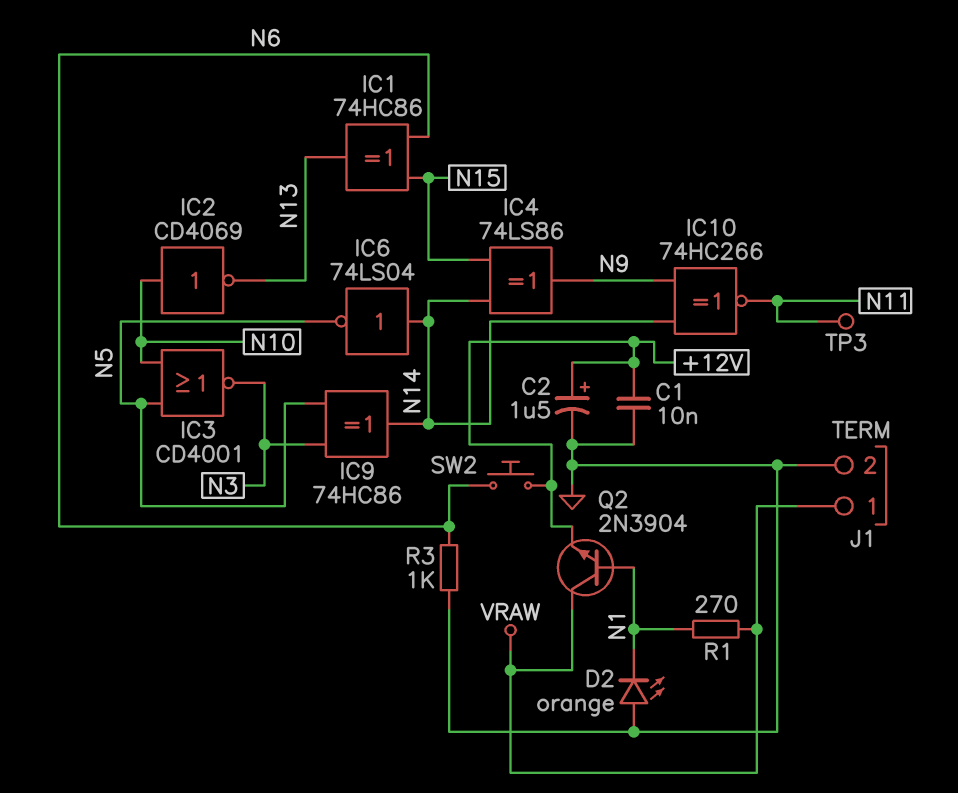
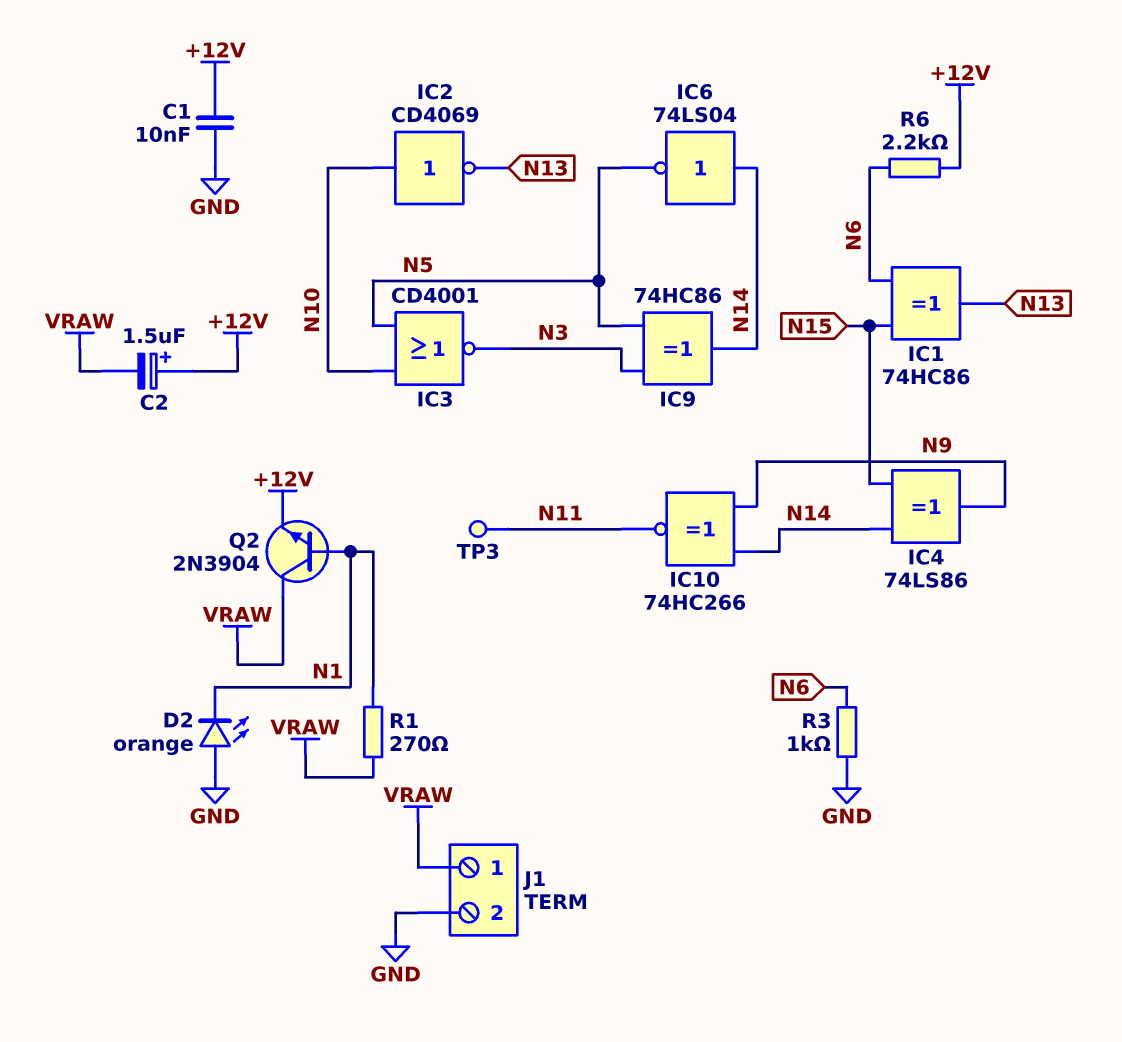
C2: 1.5uF (plus +12V, minus GND) -> 1.5uF (plus +12V, minus VRAW)
R6: none -> 2.2k (+12V, N6)
SW2: button (+12V, N6) -> none

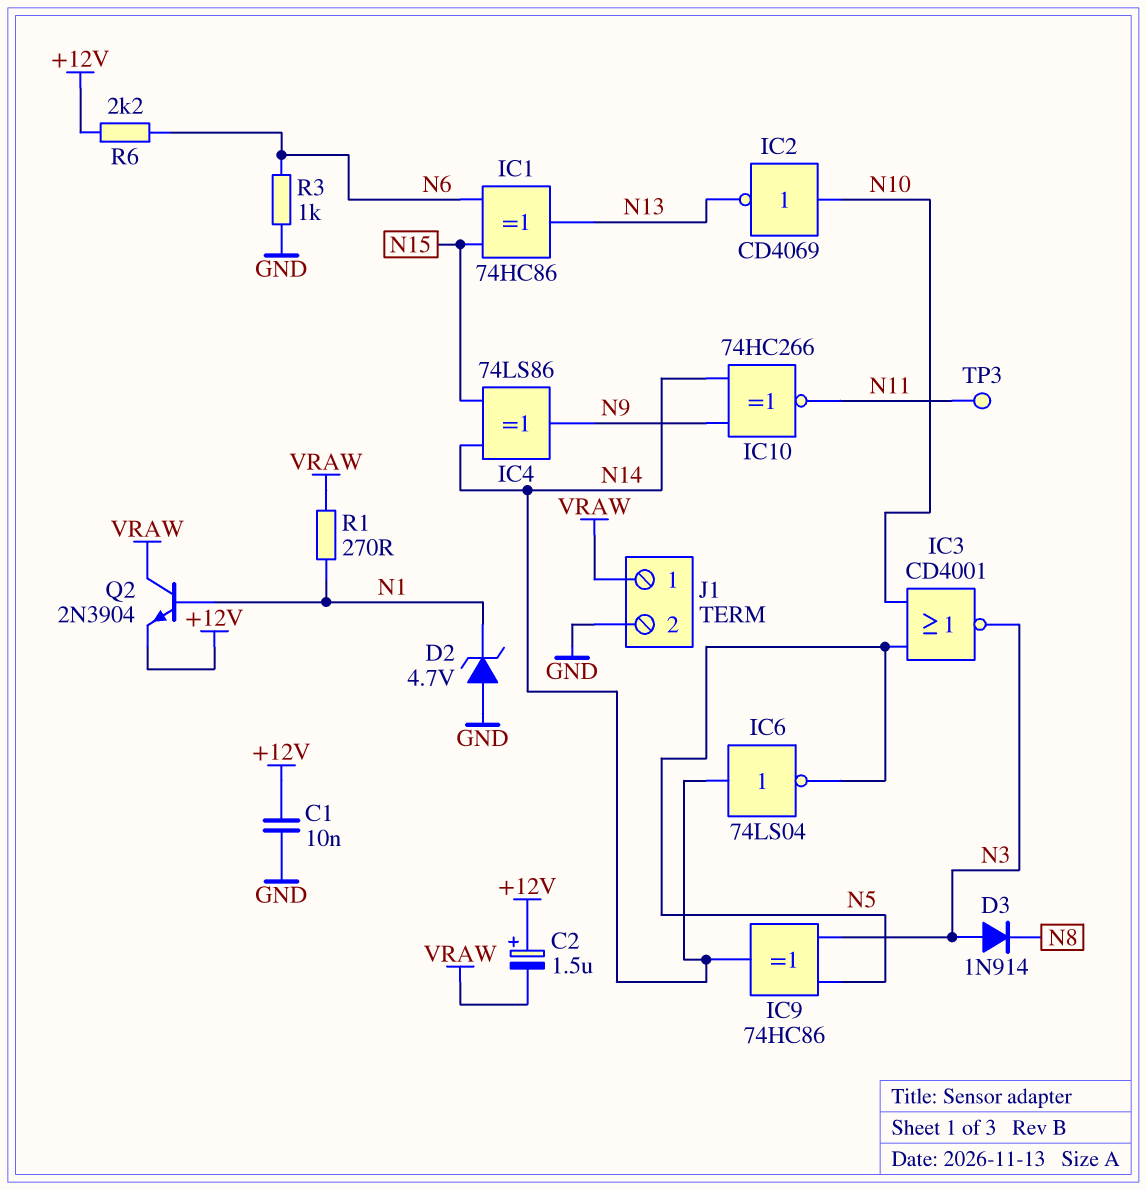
D2: LED orange (A GND, K N1) -> zener 4.7V (A GND, K N1)
D3: none -> diode 1N914 (A N3, K N8)

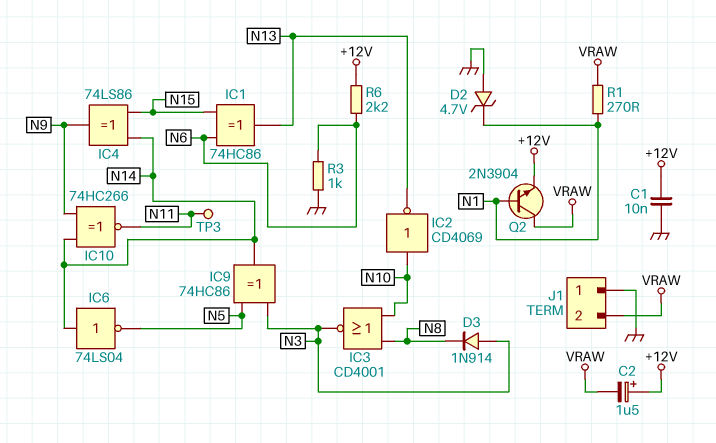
IC3: NOR CD4001 (in N5, in N10, out N3) -> NOR CD4001 (in N8, in N10, out N3)
J1 pin 1: VRAW -> GND
J1 pin 2: GND -> VRAW

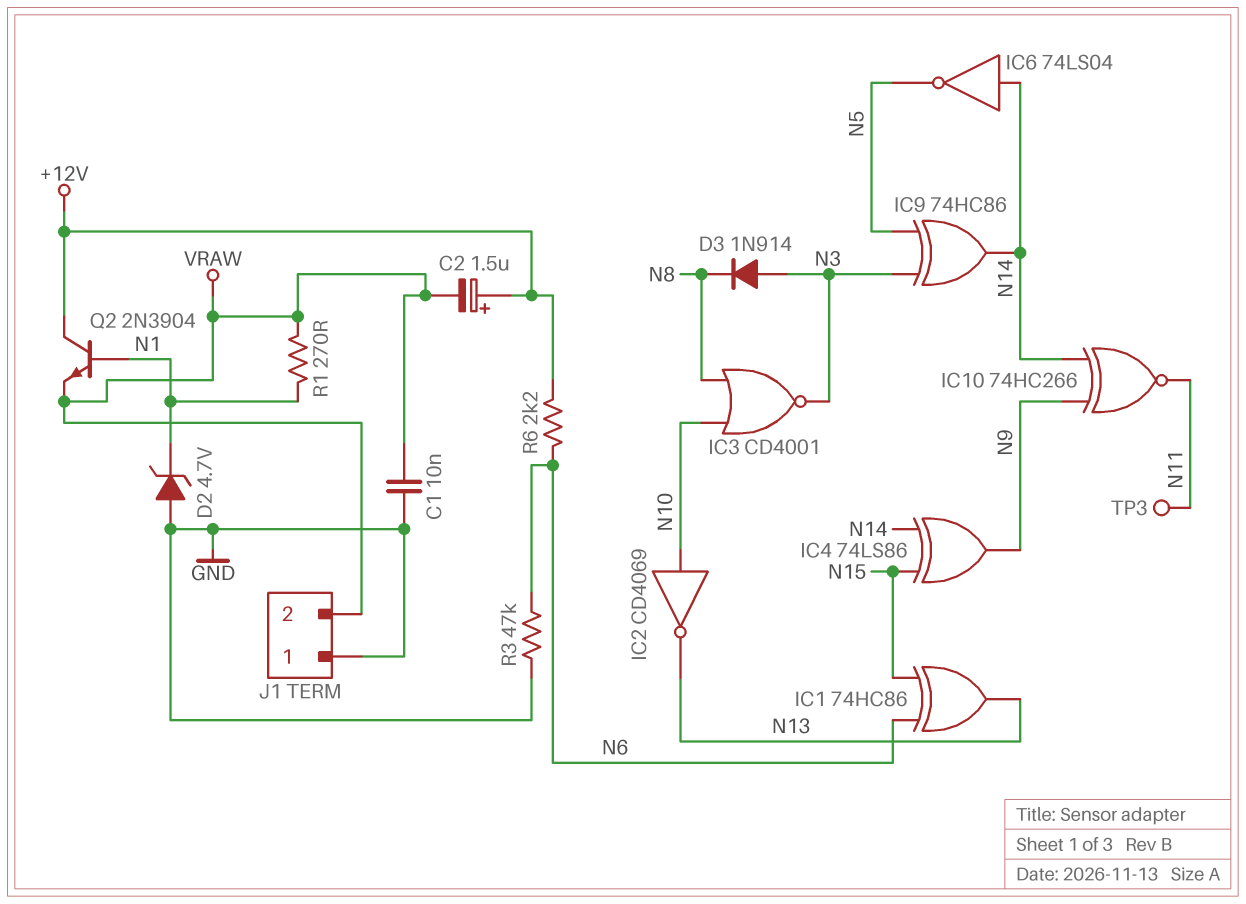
C1: 10nF (+12V, GND) -> 10nF (GND, VRAW)
Q2: NPN 2N3904 (B N1, C VRAW, E +12V) -> NPN 2N3904 (B N1, C +12V, E VRAW)
R3: 1k (GND, N6) -> 47k (GND, N6)

